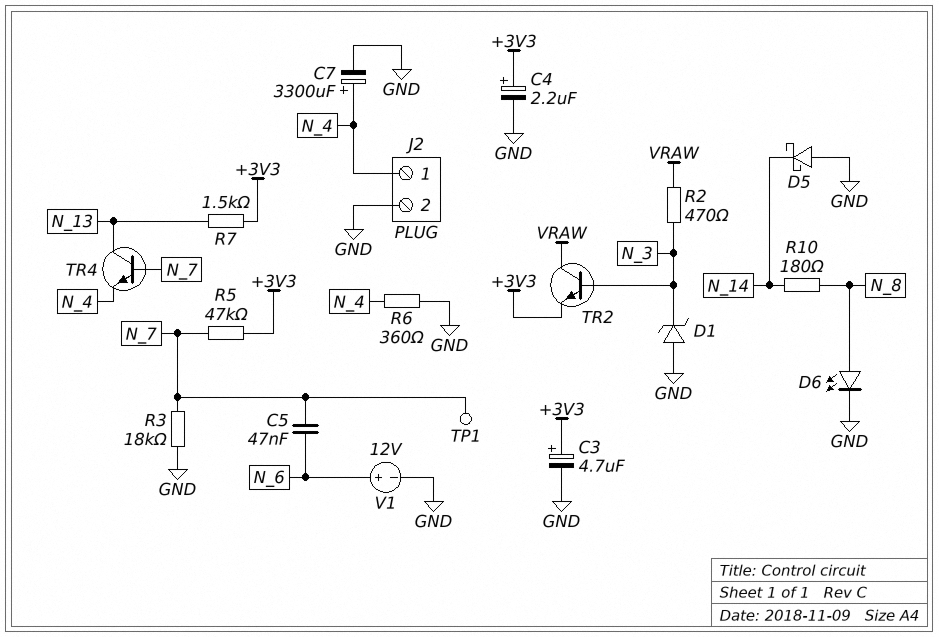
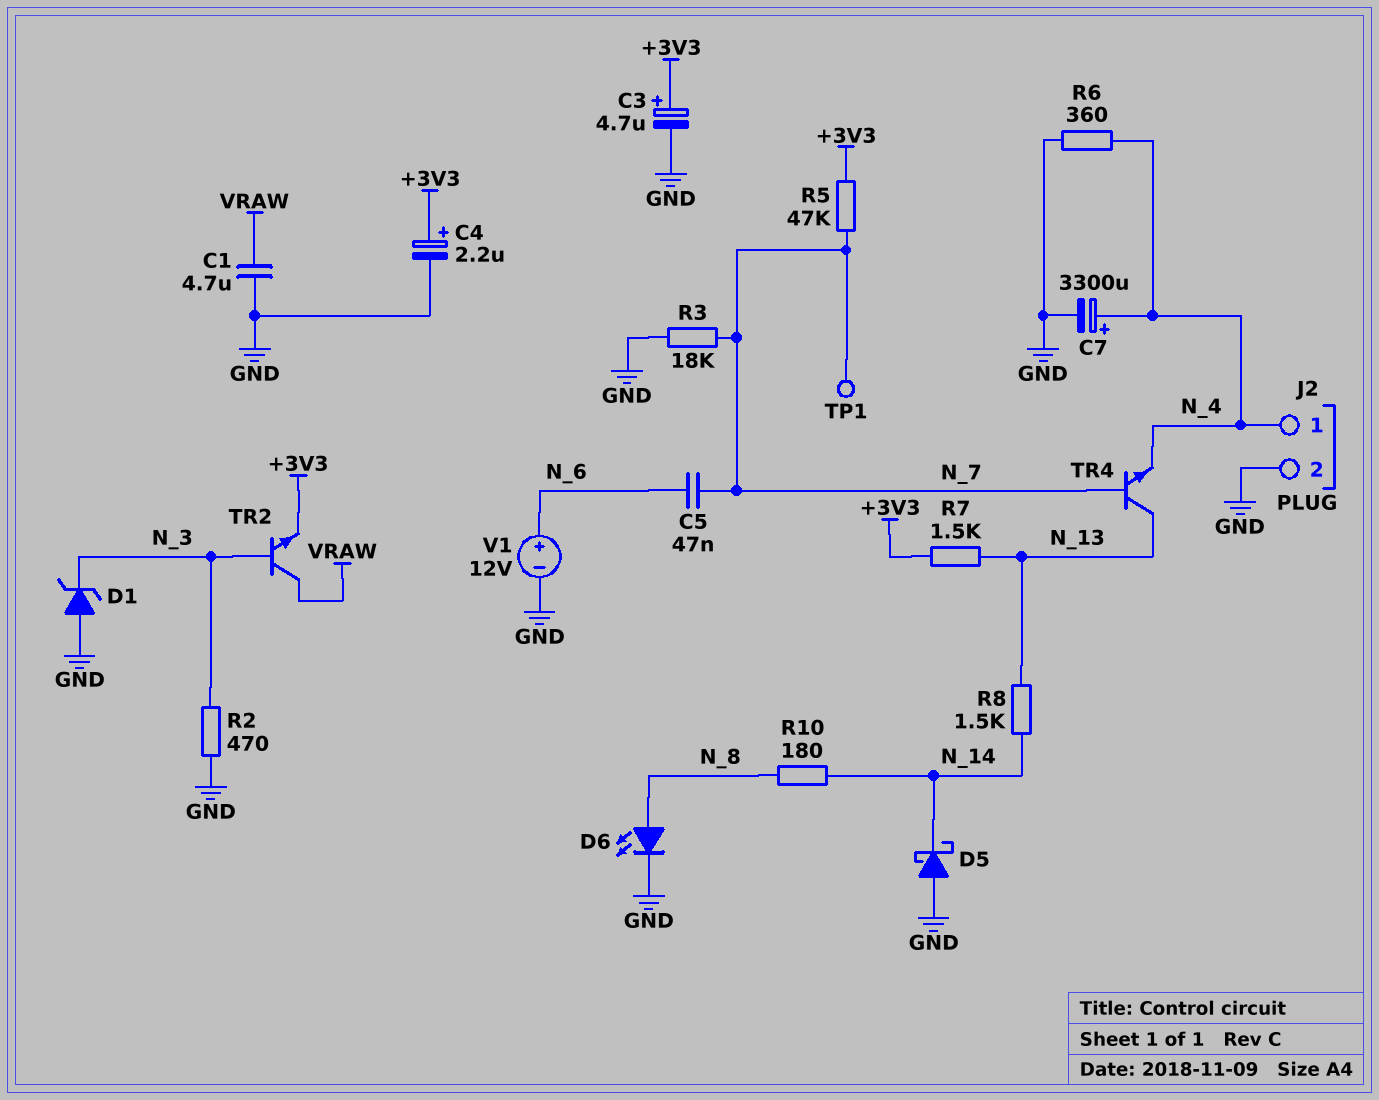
C1: none -> 4.7uF (GND, VRAW)
R2: 470 (N_3, VRAW) -> 470 (GND, N_3)
R8: none -> 1.5k (N_13, N_14)

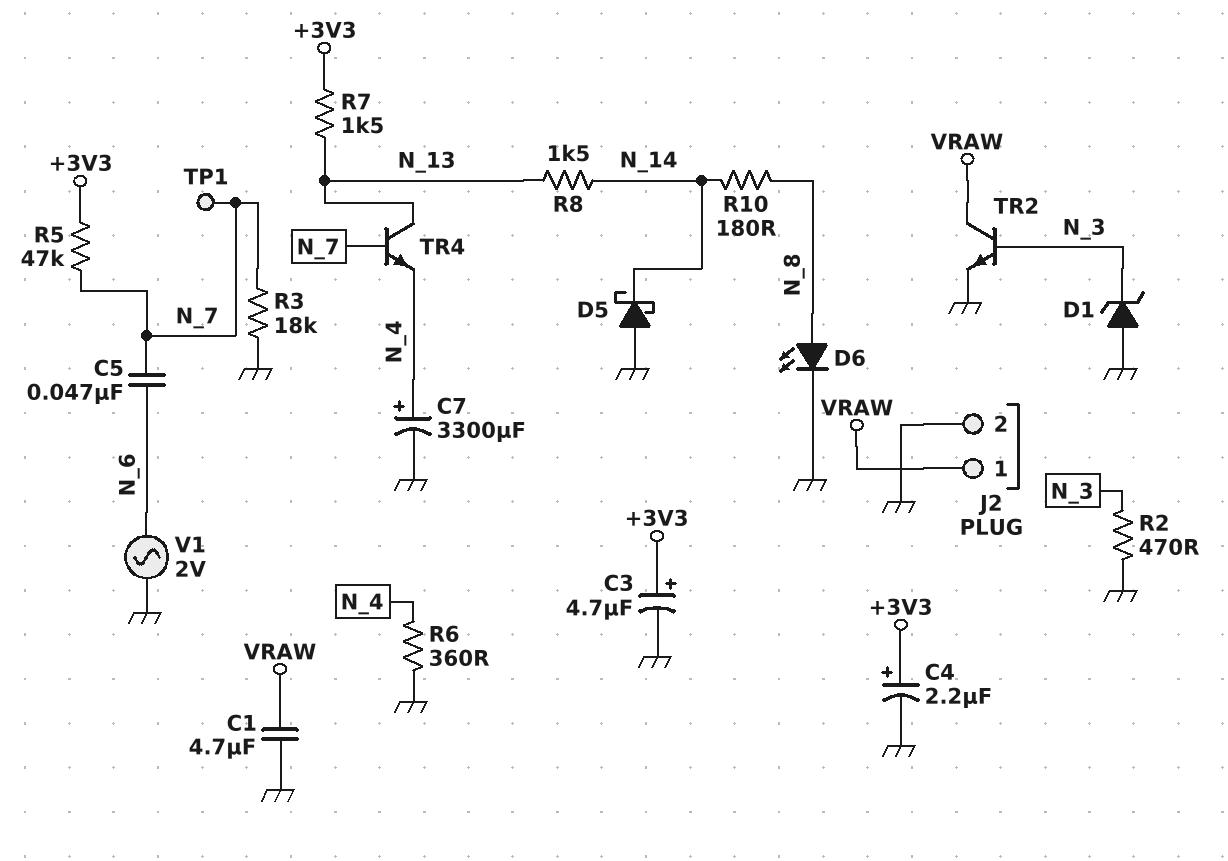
J2 pin 1: N_4 -> VRAW
TR2: NPN (B N_3, C VRAW, E +3V3) -> NPN (B N_3, C VRAW, E GND)
V1: 12V (plus N_6, minus GND) -> AC 2V (GND, N_6)

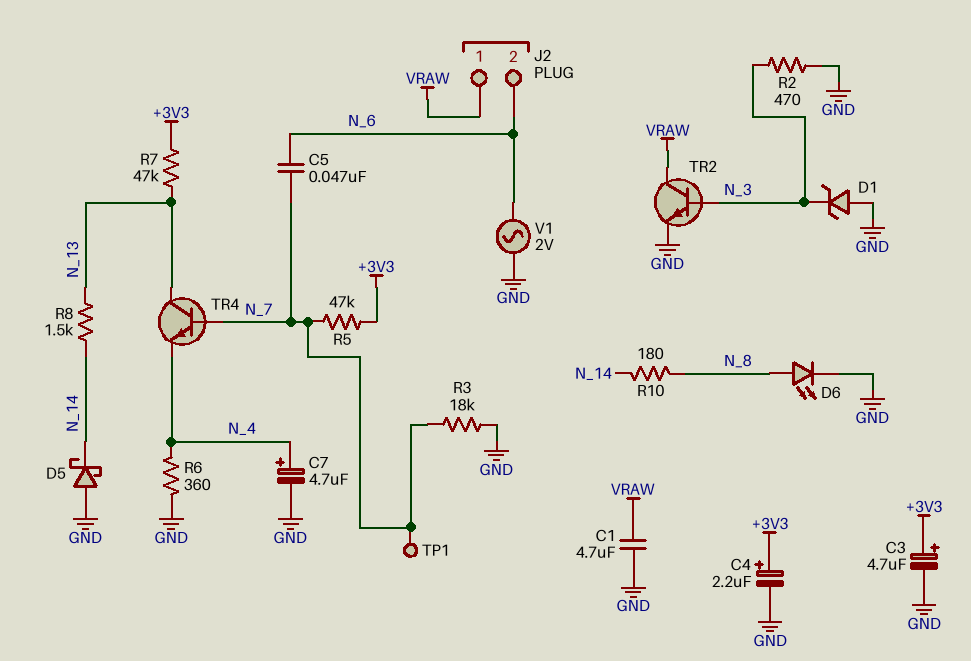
C7: 3300uF (plus N_4, minus GND) -> 4.7uF (plus N_4, minus GND)
J2 pin 2: GND -> N_6
R7: 1.5k (+3V3, N_13) -> 47k (+3V3, N_13)

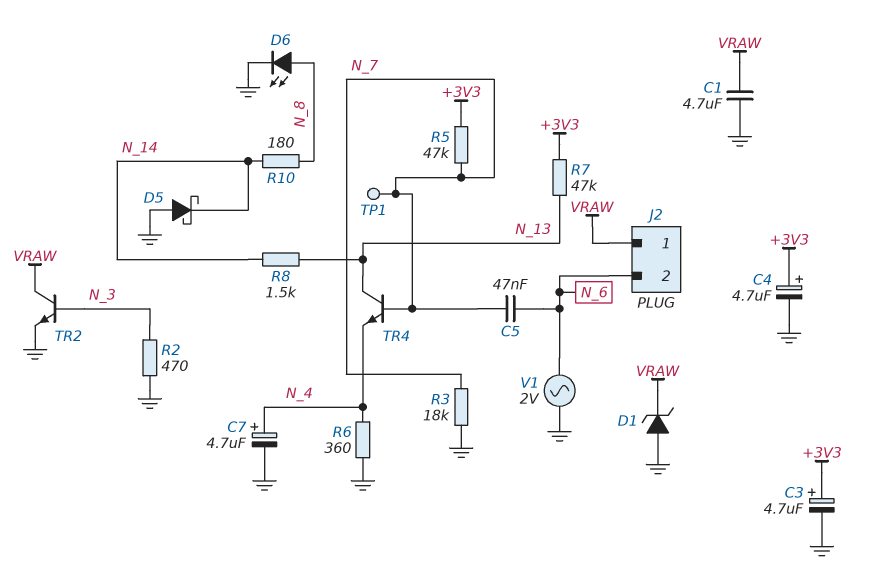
C4: 2.2uF (plus +3V3, minus GND) -> 4.7uF (plus +3V3, minus GND)
D1: zener (A GND, K N_3) -> zener (A GND, K VRAW)

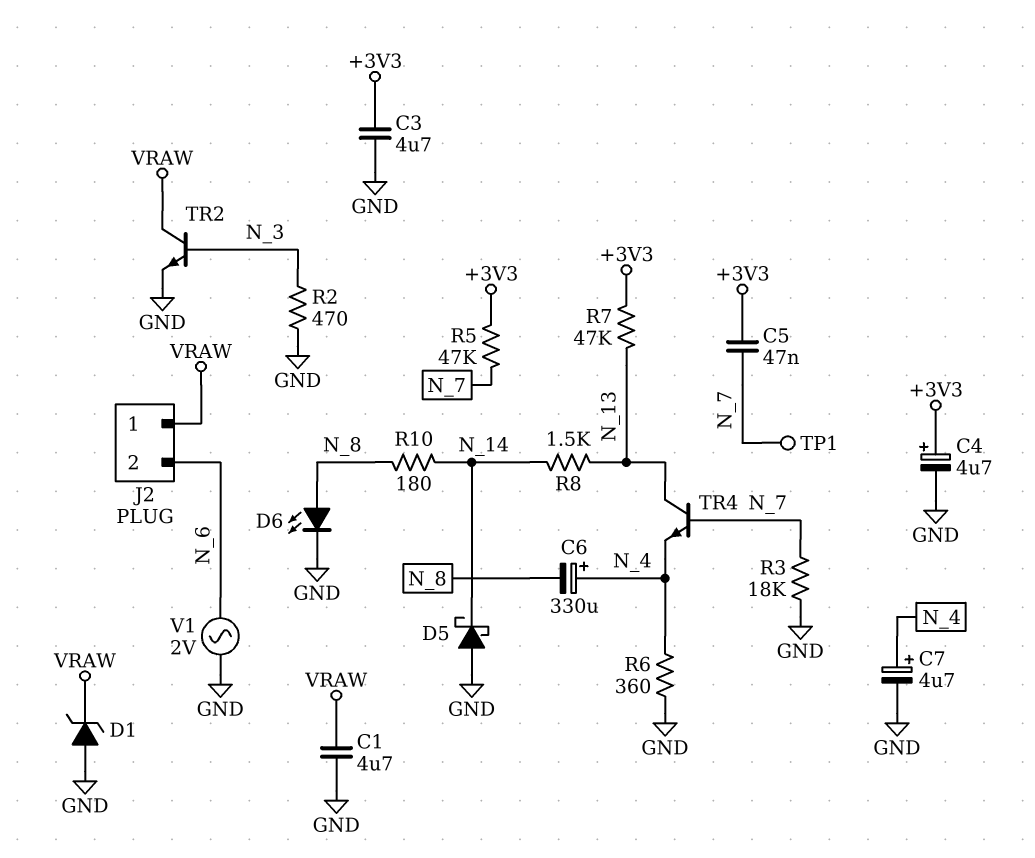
C3: 4.7uF (plus +3V3, minus GND) -> 4.7uF (+3V3, GND)
C5: 47nF (N_6, N_7) -> 47nF (+3V3, N_7)
C6: none -> 330uF (plus N_4, minus N_8)

